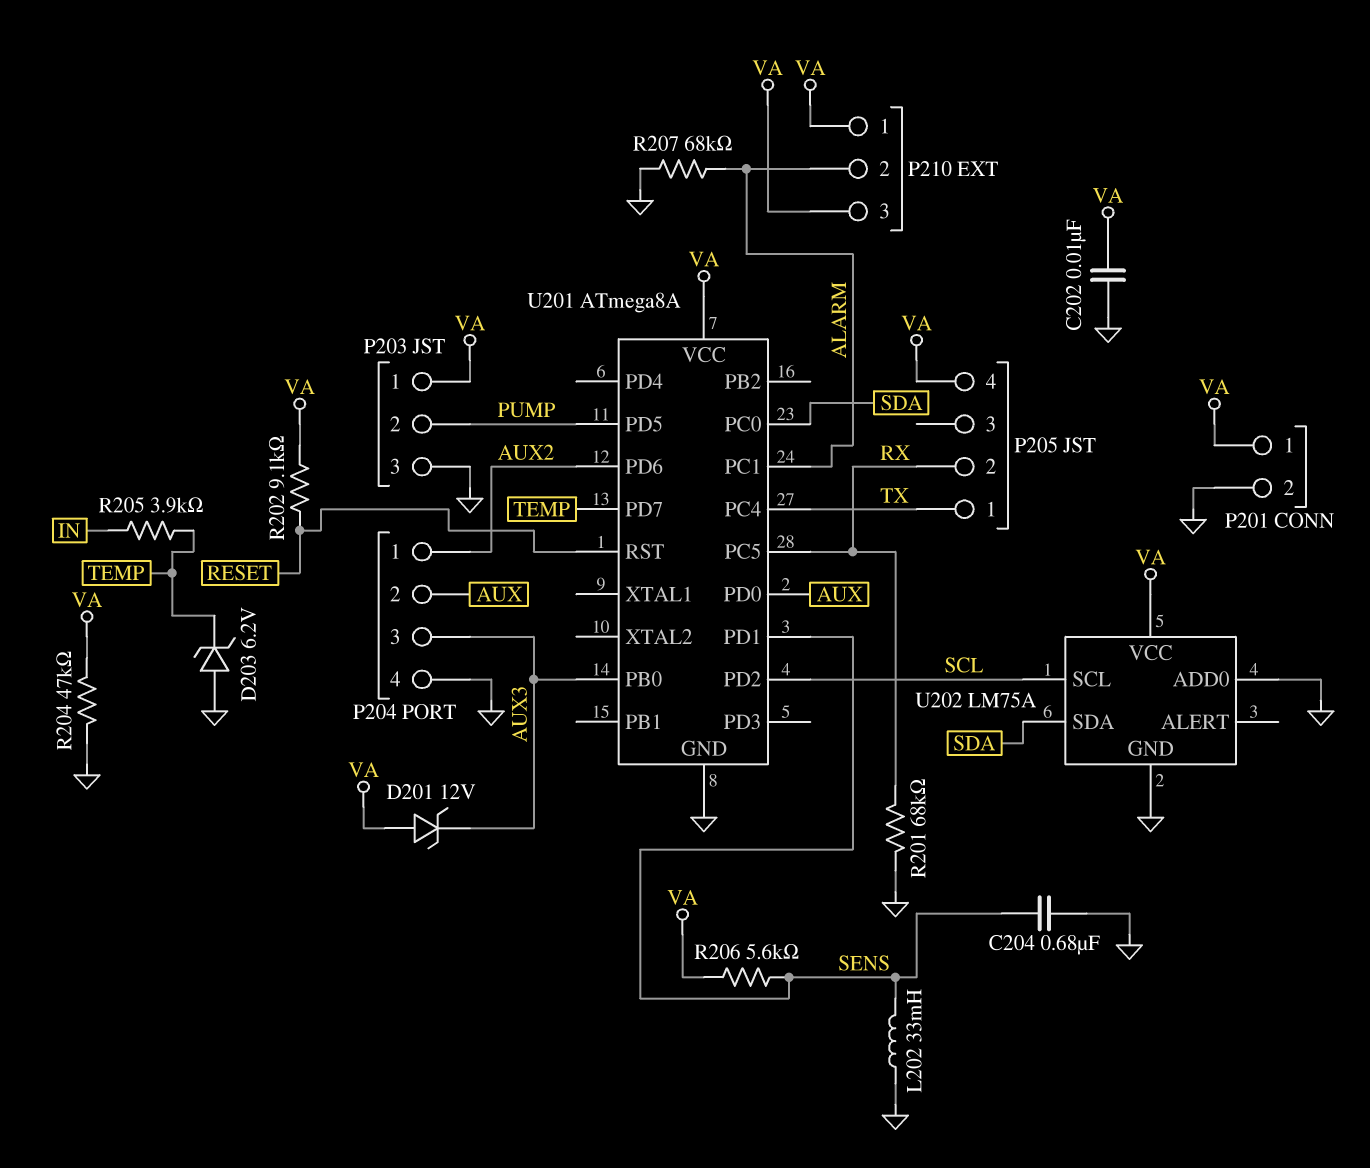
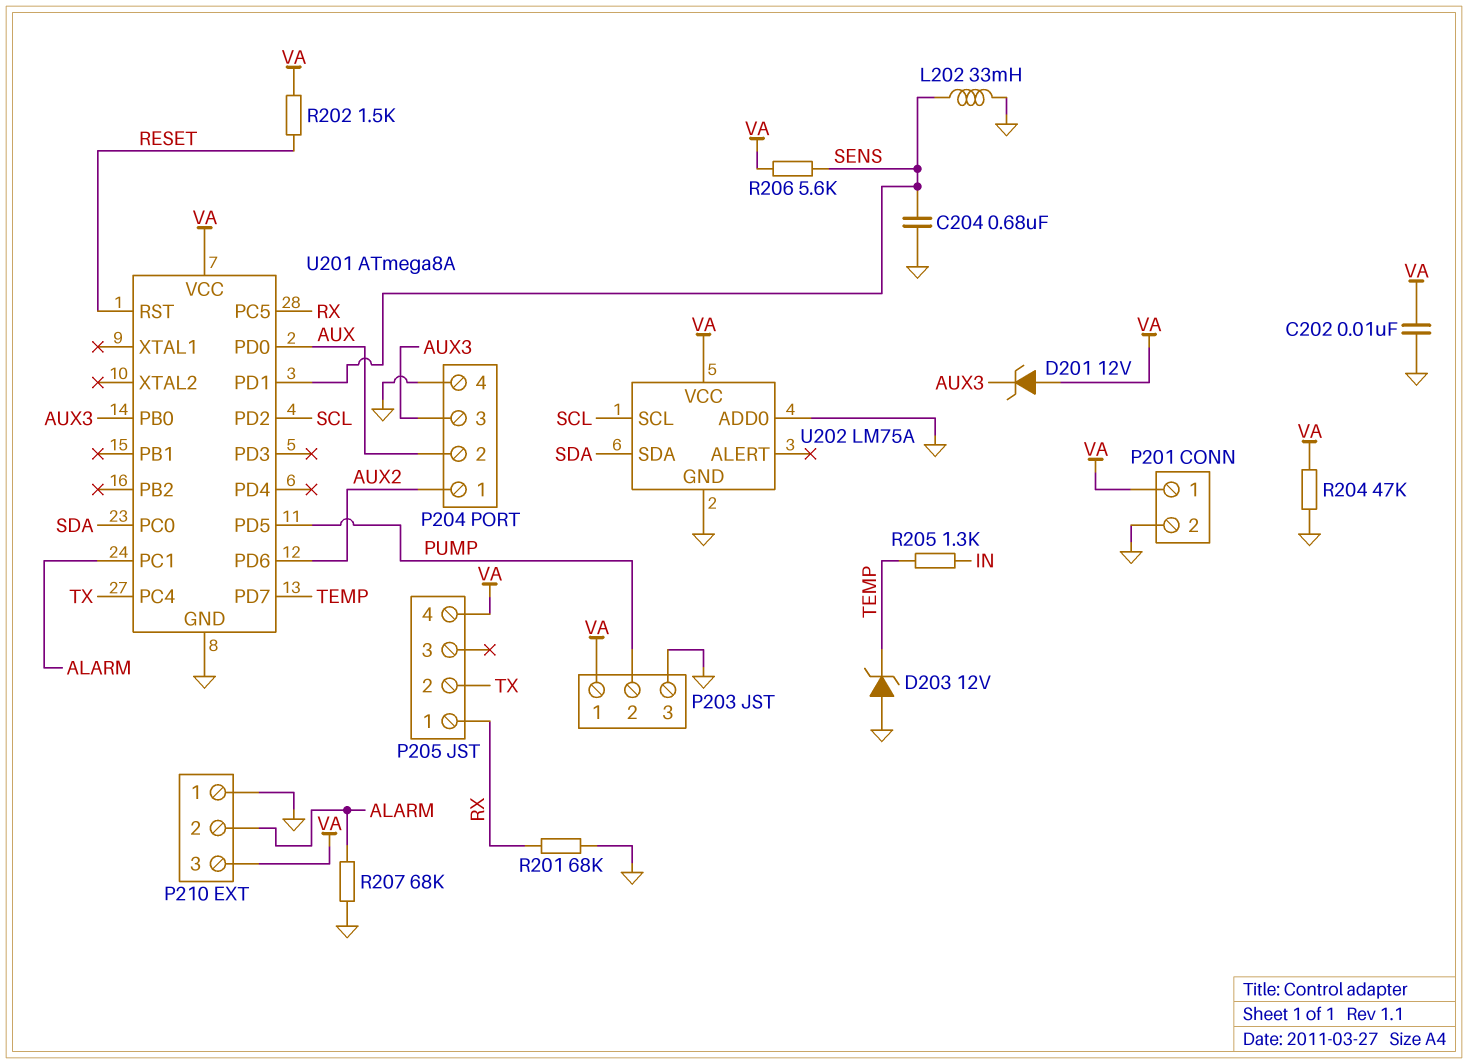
D203: zener 6.2V (A GND, K TEMP) -> zener 12V (A GND, K TEMP)
P205 pin 1: TX -> RX
P205 pin 2: RX -> TX
P210 pin 1: VA -> GND
R202: 9.1k (RESET, VA) -> 1.5k (RESET, VA)
R205: 3.9k (IN, TEMP) -> 1.3k (IN, TEMP)

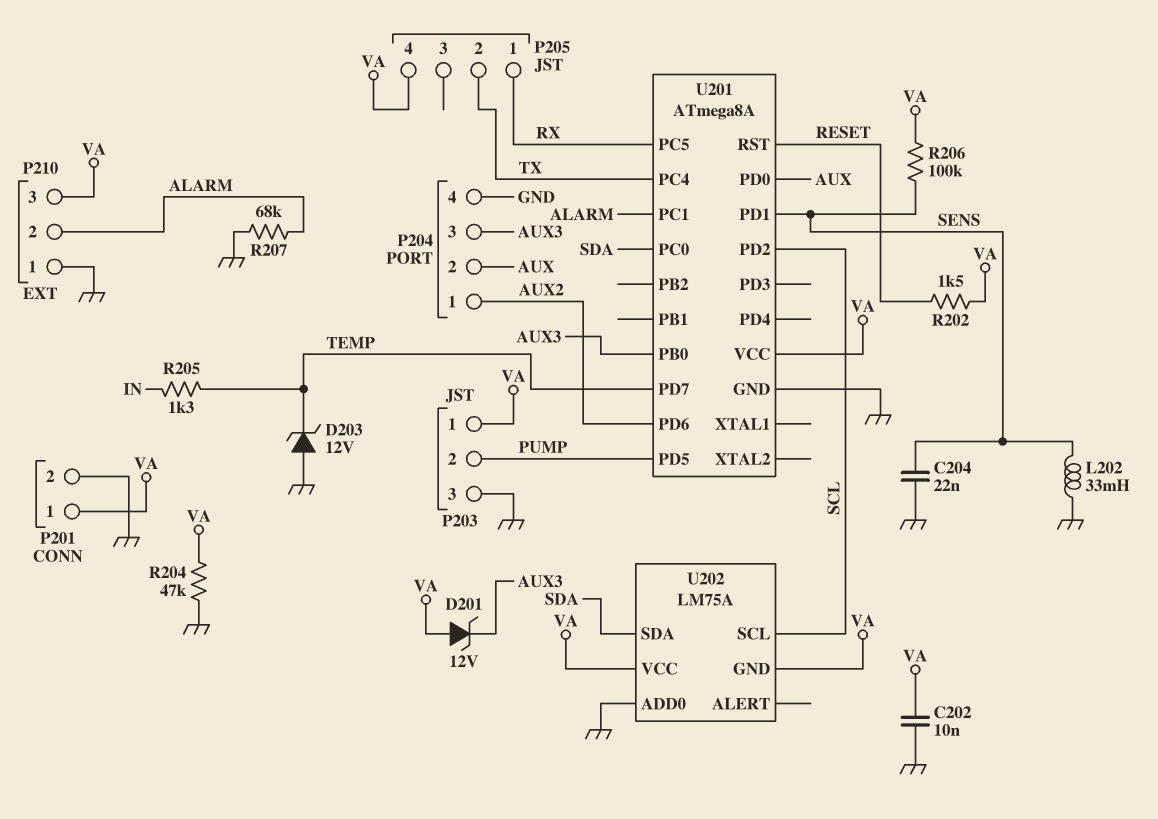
C204: 680nF (GND, SENS) -> 22nF (GND, SENS)
R201: 68k (GND, RX) -> none
R206: 5.6k (SENS, VA) -> 100k (SENS, VA)
U202 pin GND: GND -> VA

